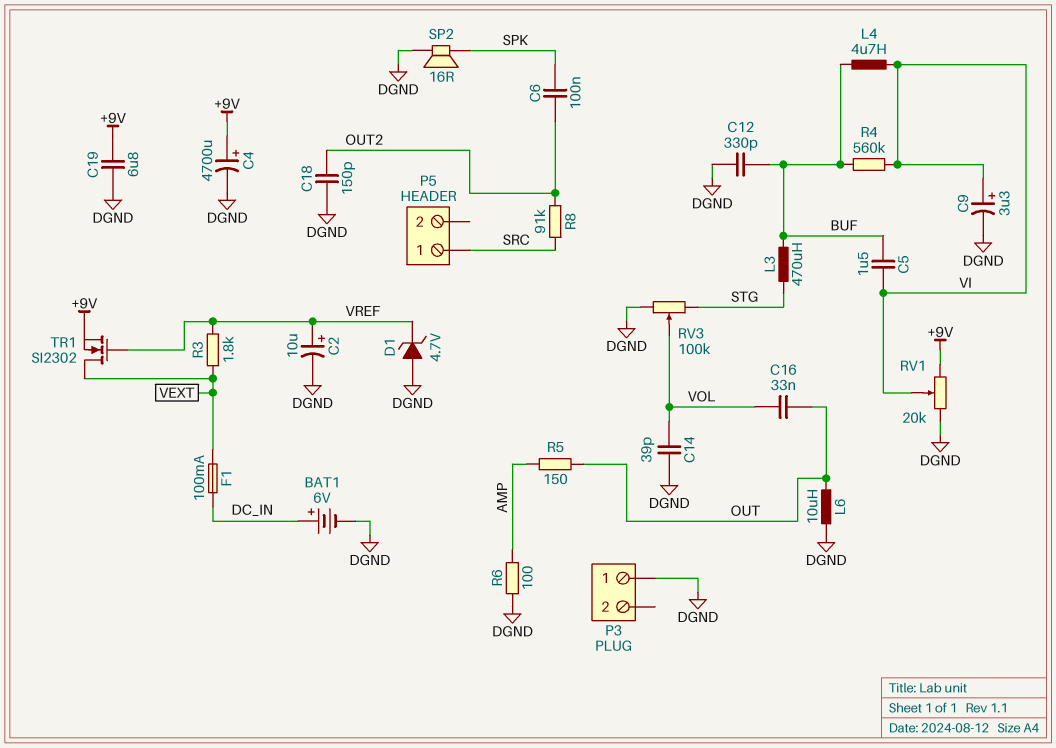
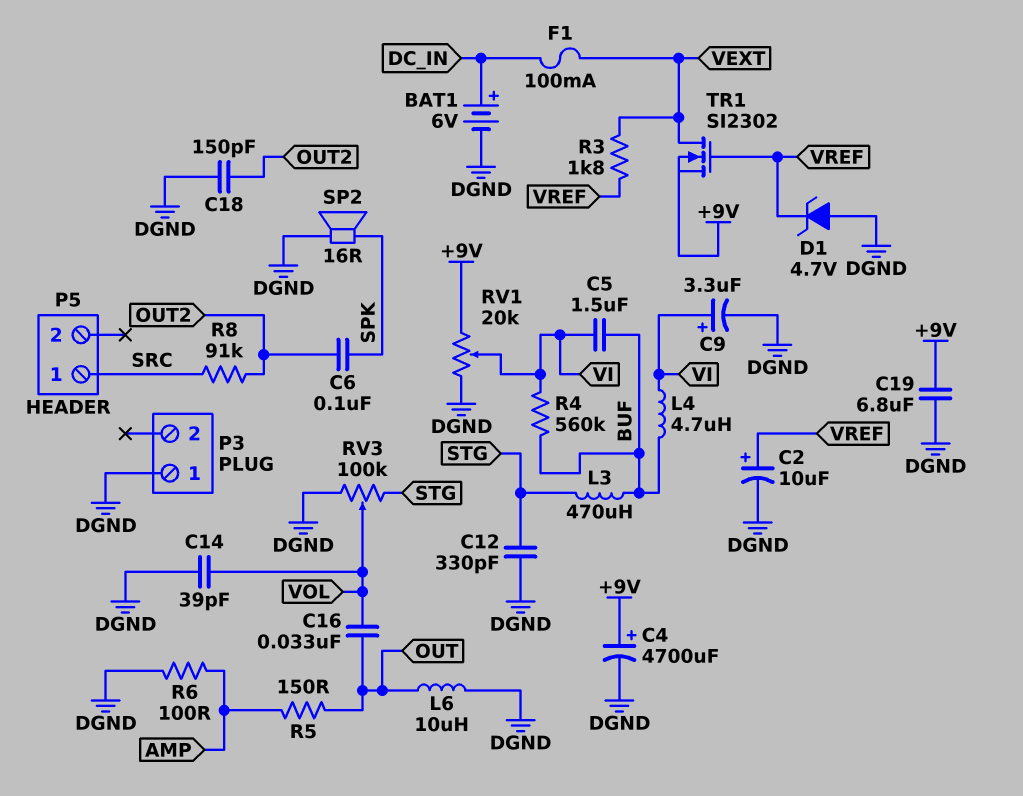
C12: 330pF (BUF, DGND) -> 330pF (DGND, STG)

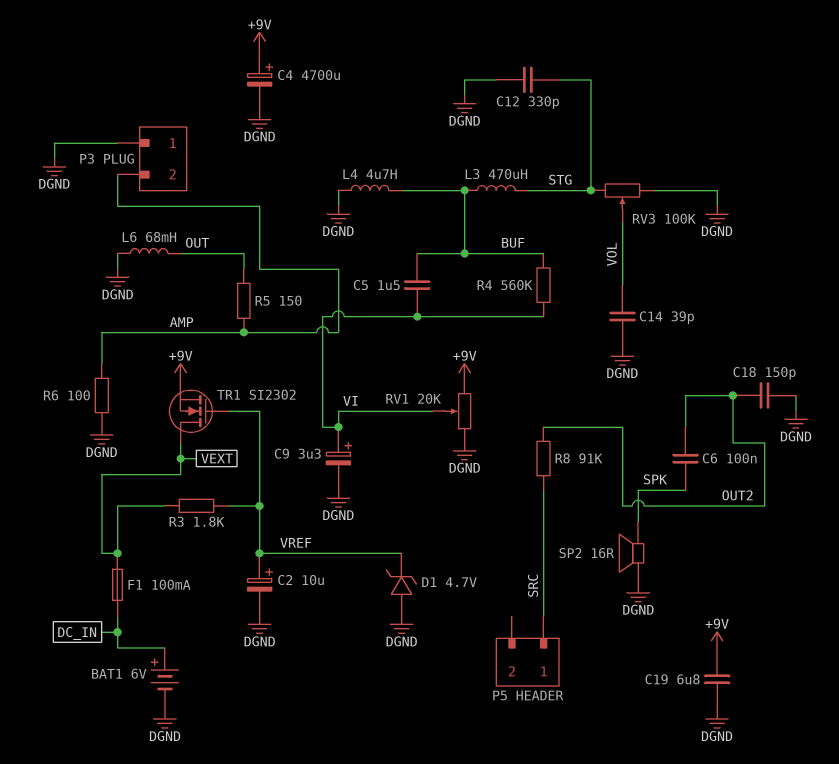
C16: 33nF (OUT, VOL) -> none
L4: 4.7uH (BUF, VI) -> 4.7uH (BUF, DGND)
L6: 10uH (DGND, OUT) -> 68mH (DGND, OUT)
P3 pin 2: none -> AMP

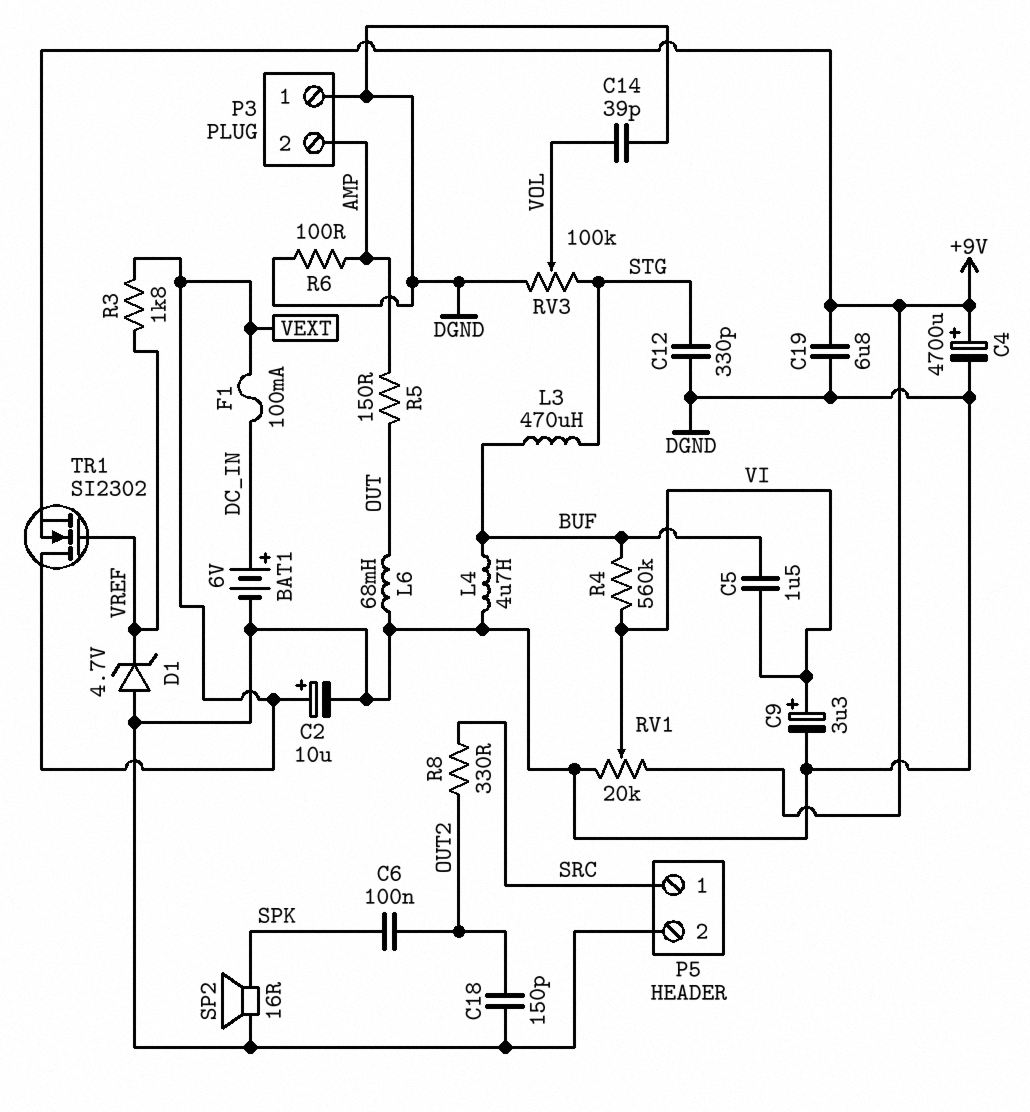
C2: 10uF (plus VREF, minus DGND) -> 10uF (plus VEXT, minus DGND)
P5 pin 2: none -> DGND
R8: 91k (OUT2, SRC) -> 330 (OUT2, SRC)

